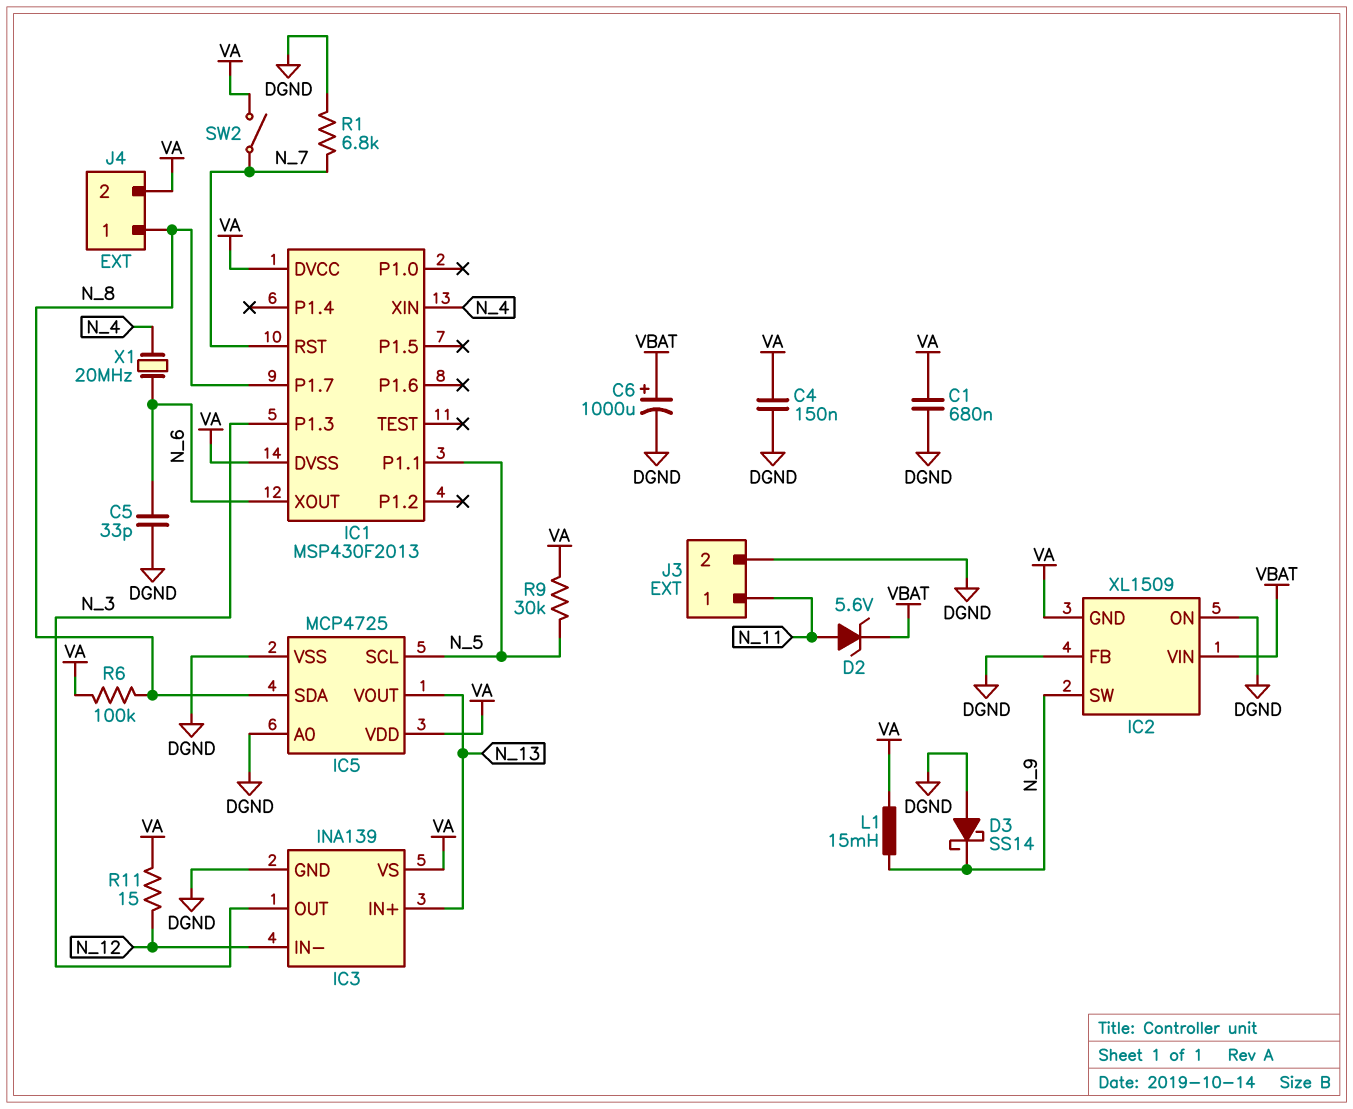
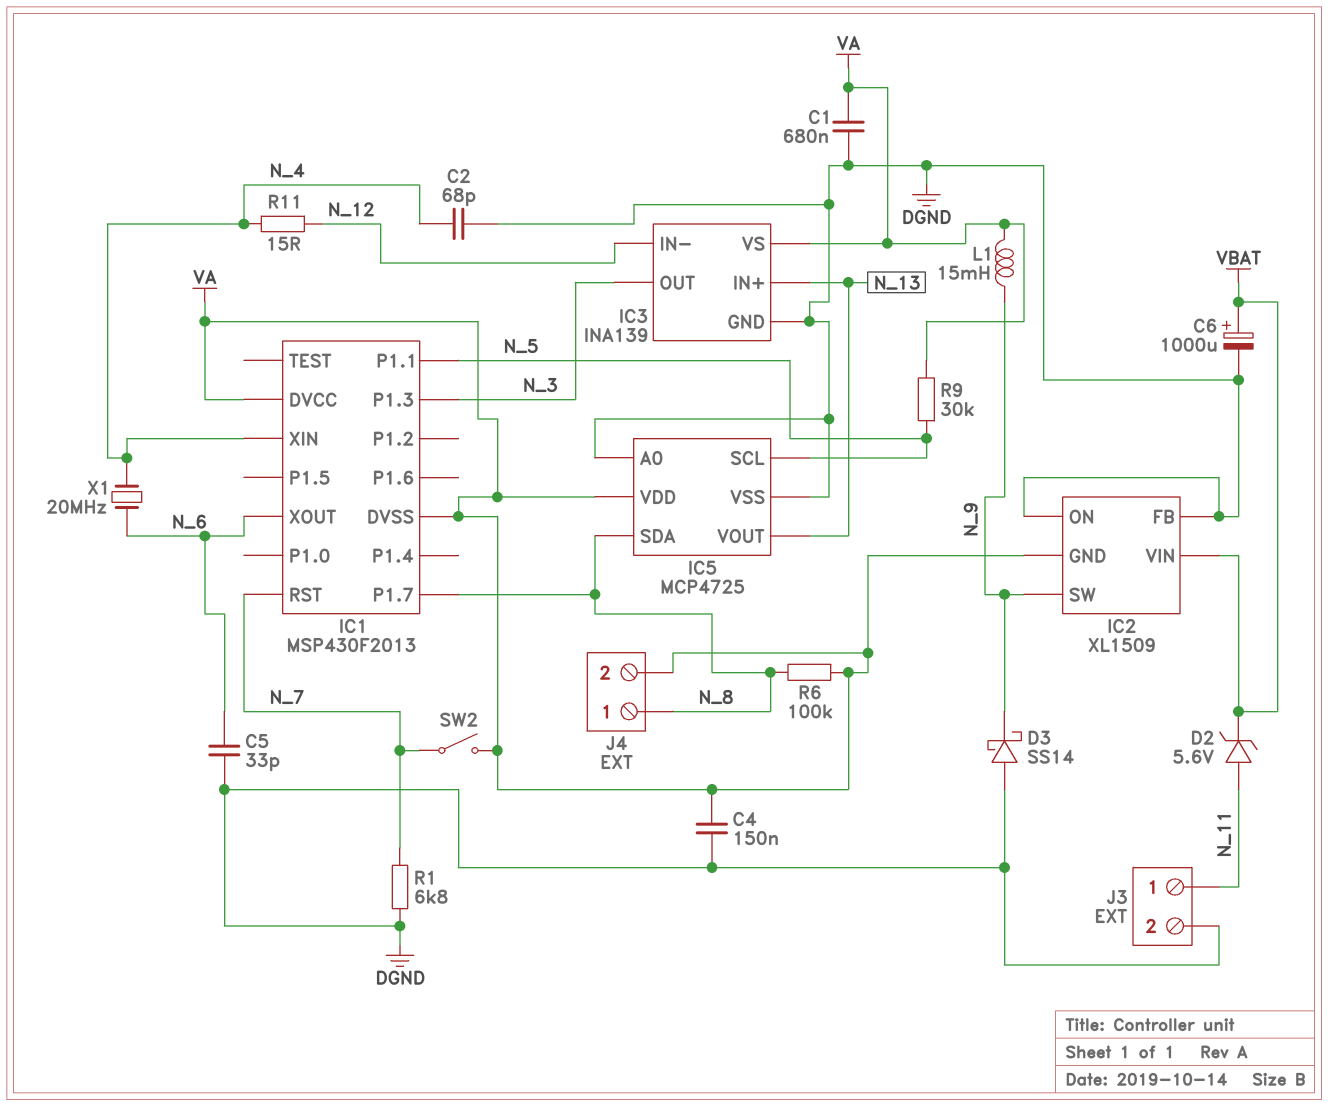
C2: none -> 68pF (DGND, N_4)
R11: 15 (N_12, VA) -> 15 (N_4, N_12)

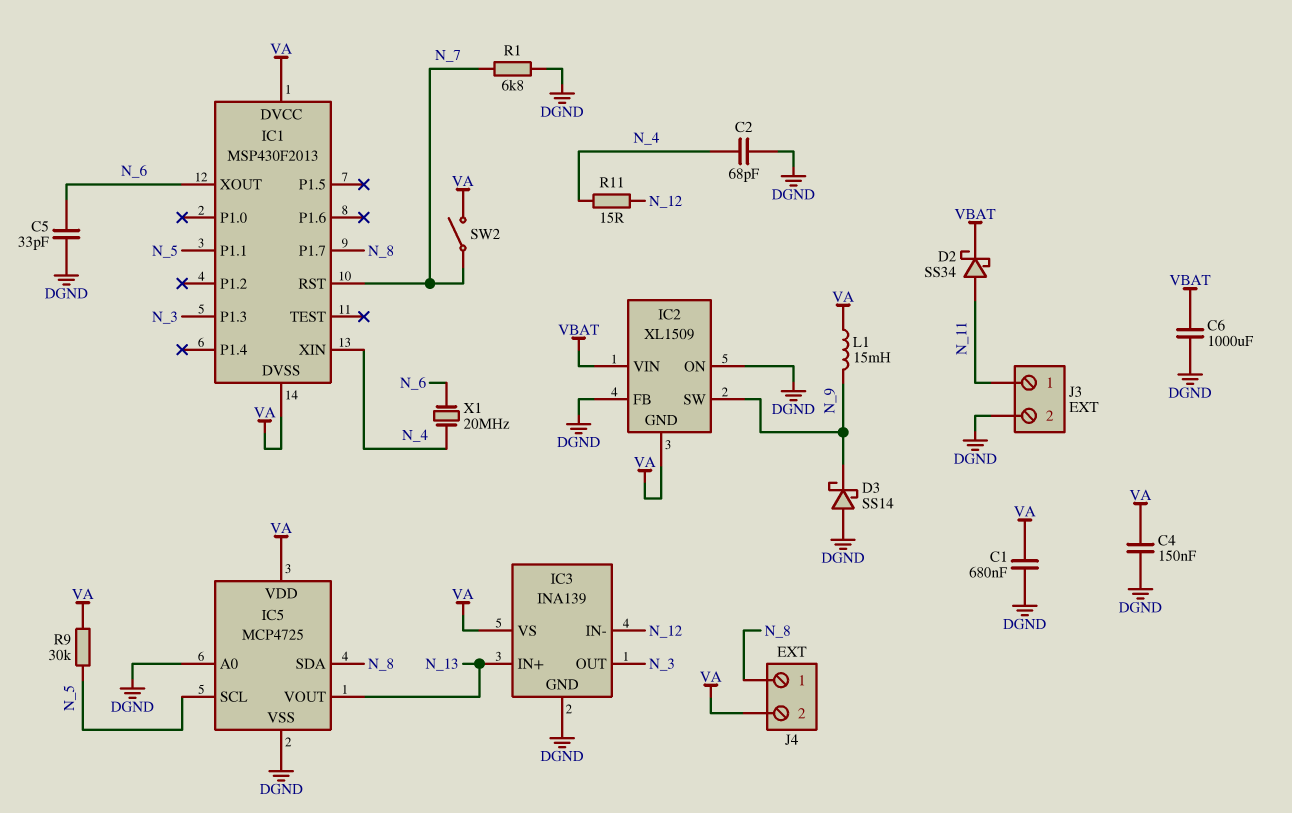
C6: 1000uF (plus VBAT, minus DGND) -> 1000uF (DGND, VBAT)
D2: zener 5.6V (A N_11, K VBAT) -> schottky SS34 (A N_11, K VBAT)
R6: 100k (N_8, VA) -> none

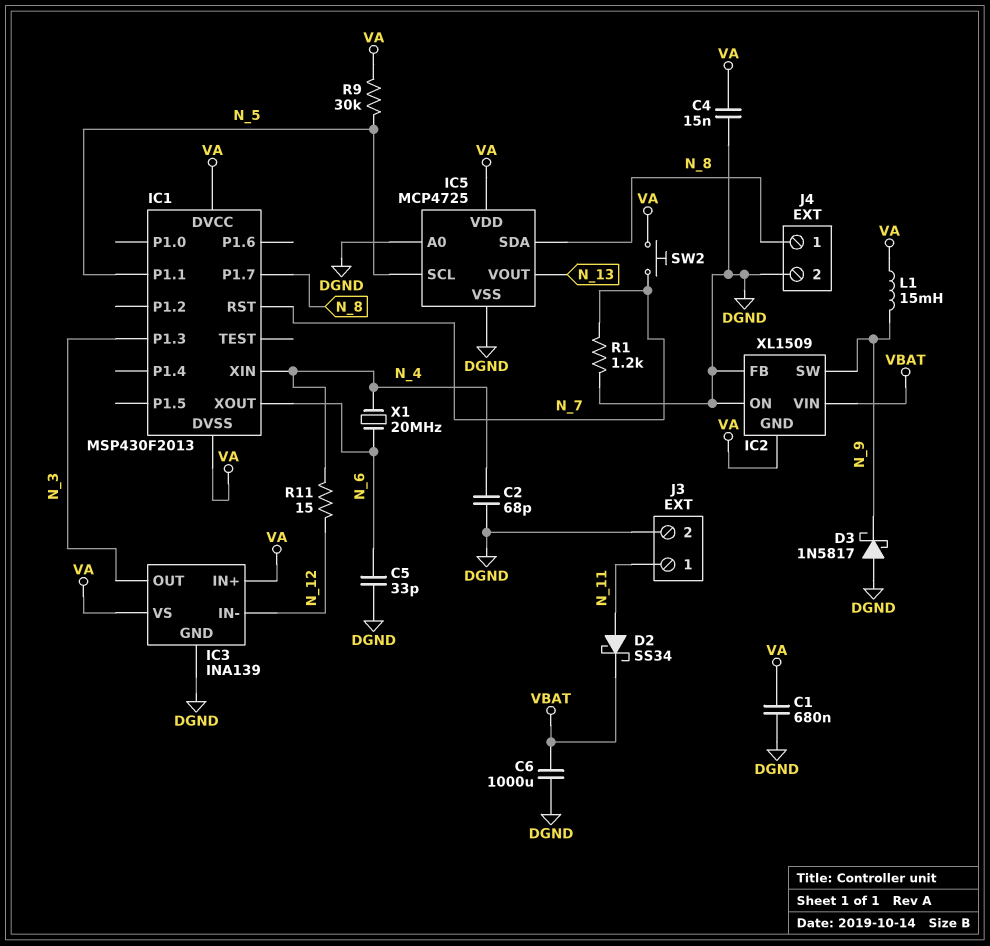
C4: 150nF (DGND, VA) -> 15nF (DGND, VA)
D3: schottky SS14 (A DGND, K N_9) -> schottky 1N5817 (A DGND, K N_9)
IC3 pin IN+: N_13 -> VA
J4 pin 2: VA -> DGND
R1: 6.8k (DGND, N_7) -> 1.2k (DGND, N_7)
SW2: switch (N_7, VA) -> button (N_7, VA)

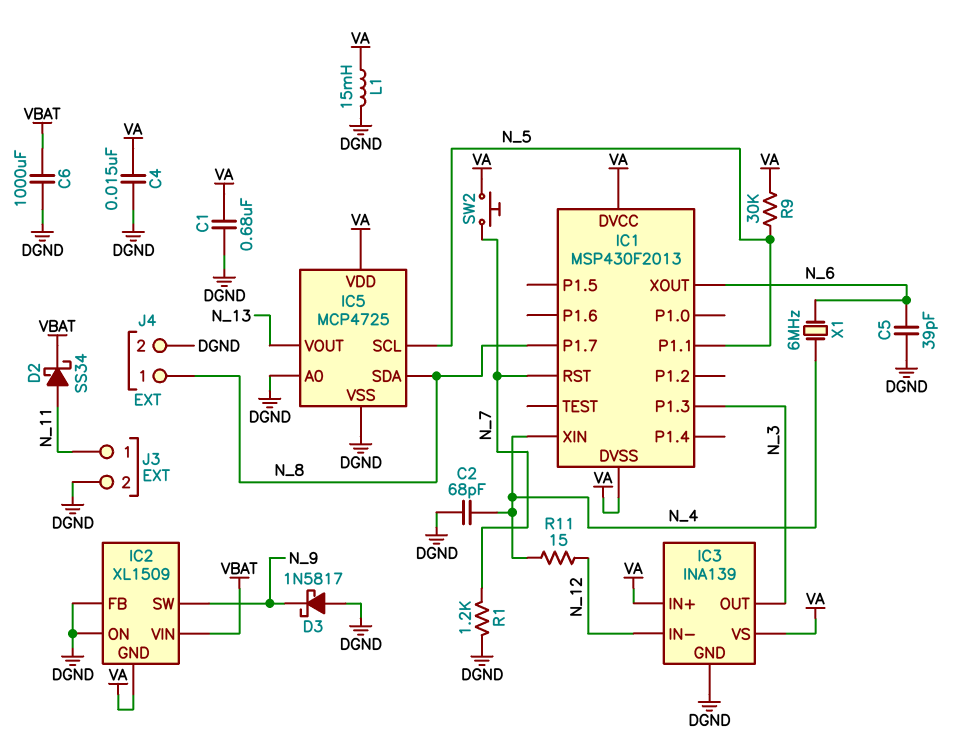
C5: 33pF (DGND, N_6) -> 39pF (DGND, N_6)
L1: 15mH (N_9, VA) -> 15mH (DGND, VA)
X1: 20MHz (N_4, N_6) -> 6MHz (N_4, N_6)

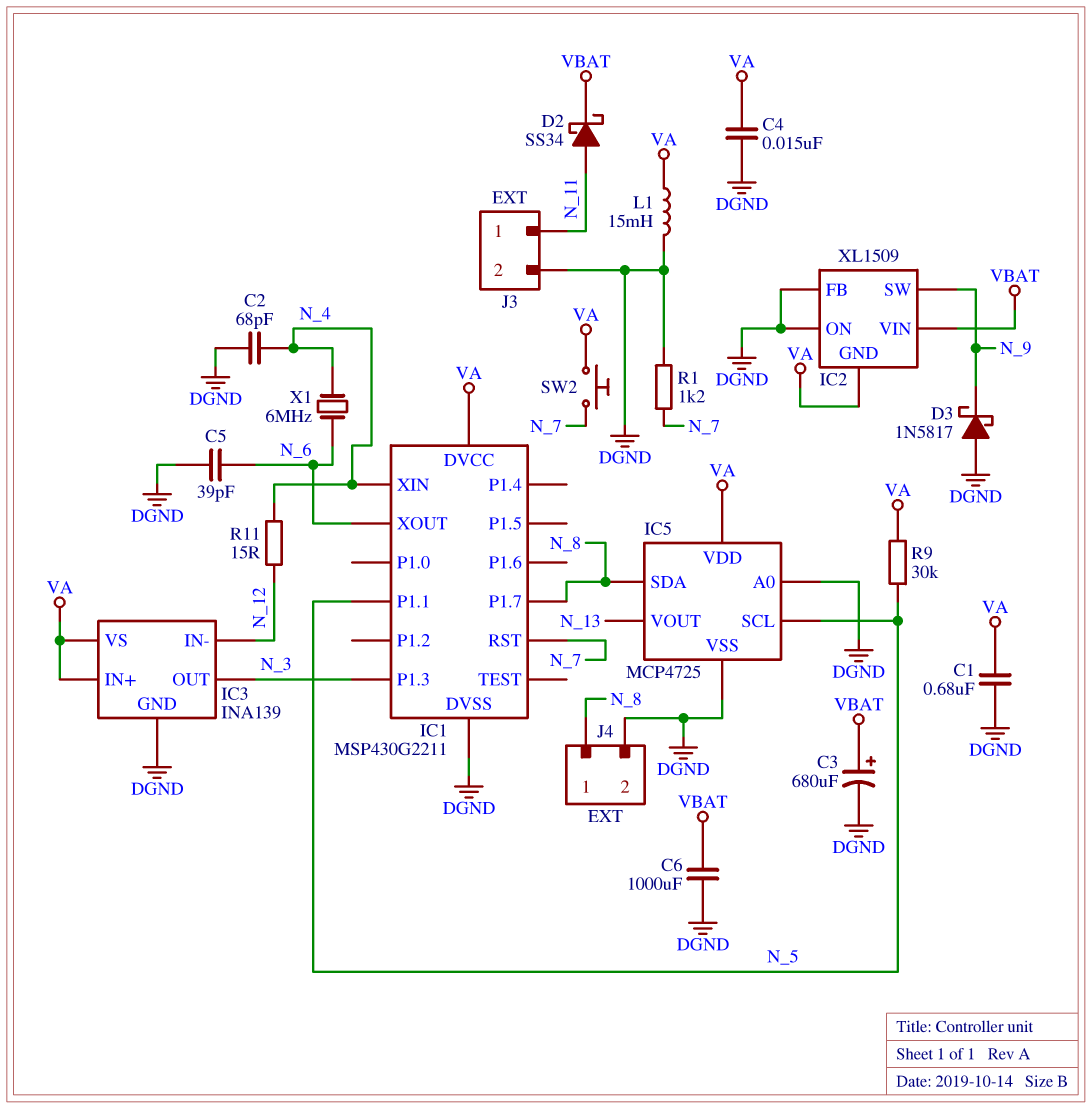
C3: none -> 680uF (plus VBAT, minus DGND)
IC1: MSP430F2013 -> MSP430G2211
IC1 pin DVSS: VA -> DGND

